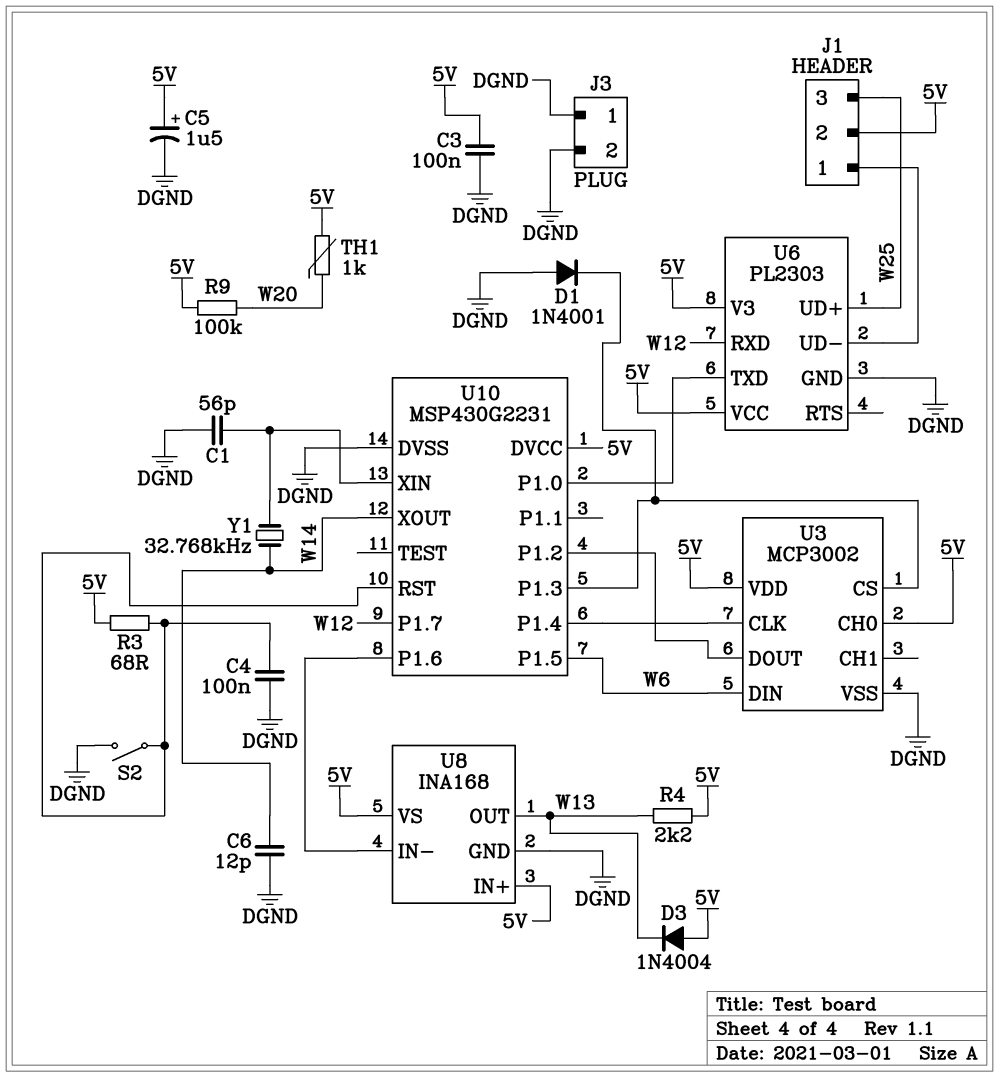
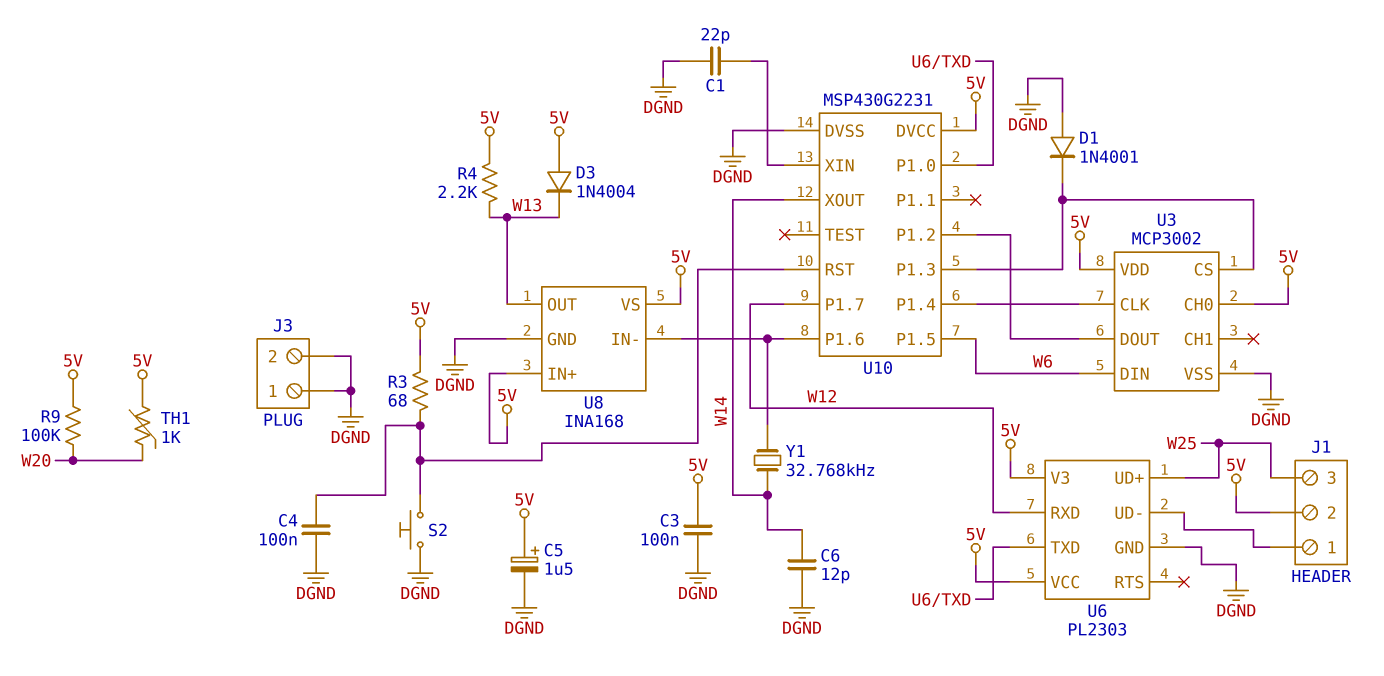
C1: 56pF (DGND, U10/XIN) -> 22pF (DGND, U10/XIN)
S2: switch (DGND, U10/RST) -> button (DGND, U10/RST)
Y1: 32.768kHz (U10/XIN, W14) -> 32.768kHz (U8/IN-, W14)

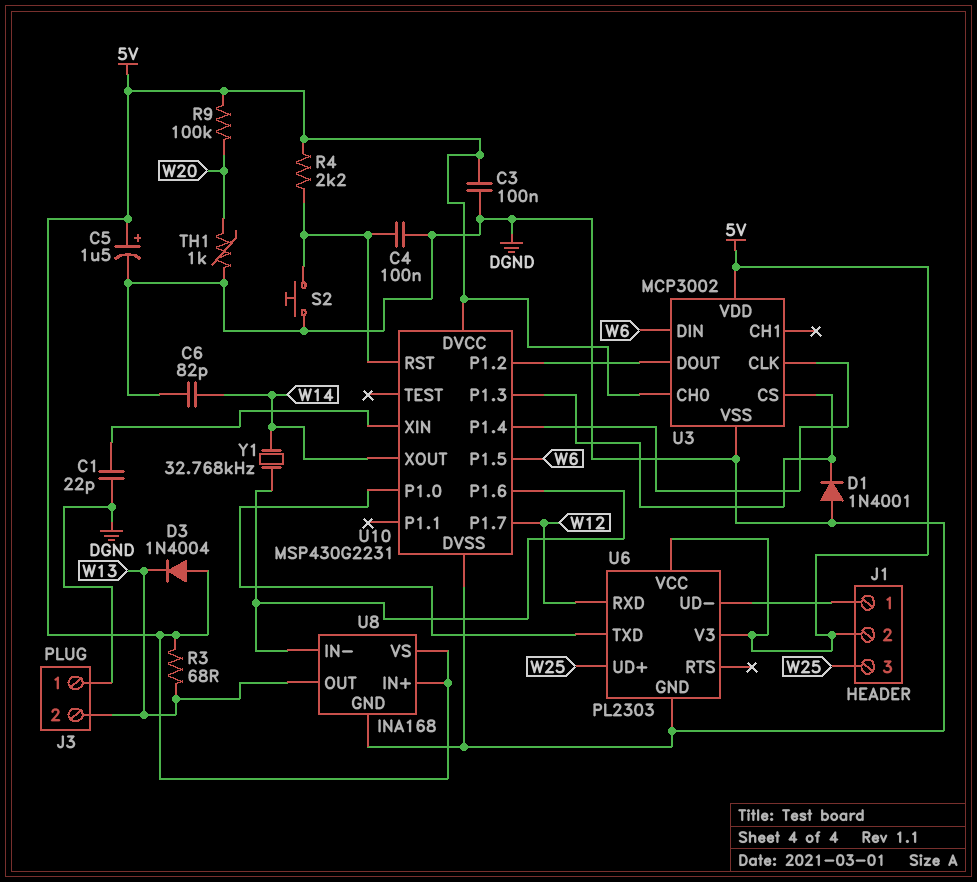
C6: 12pF (DGND, W14) -> 82pF (DGND, W14)
J3 pin 2: DGND -> W13
R3: 68 (5V, U10/RST) -> 68 (5V, W13)
R4: 2.2k (5V, W13) -> 2.2k (5V, U10/RST)
TH1: 1k (5V, W20) -> 1k (DGND, W20)

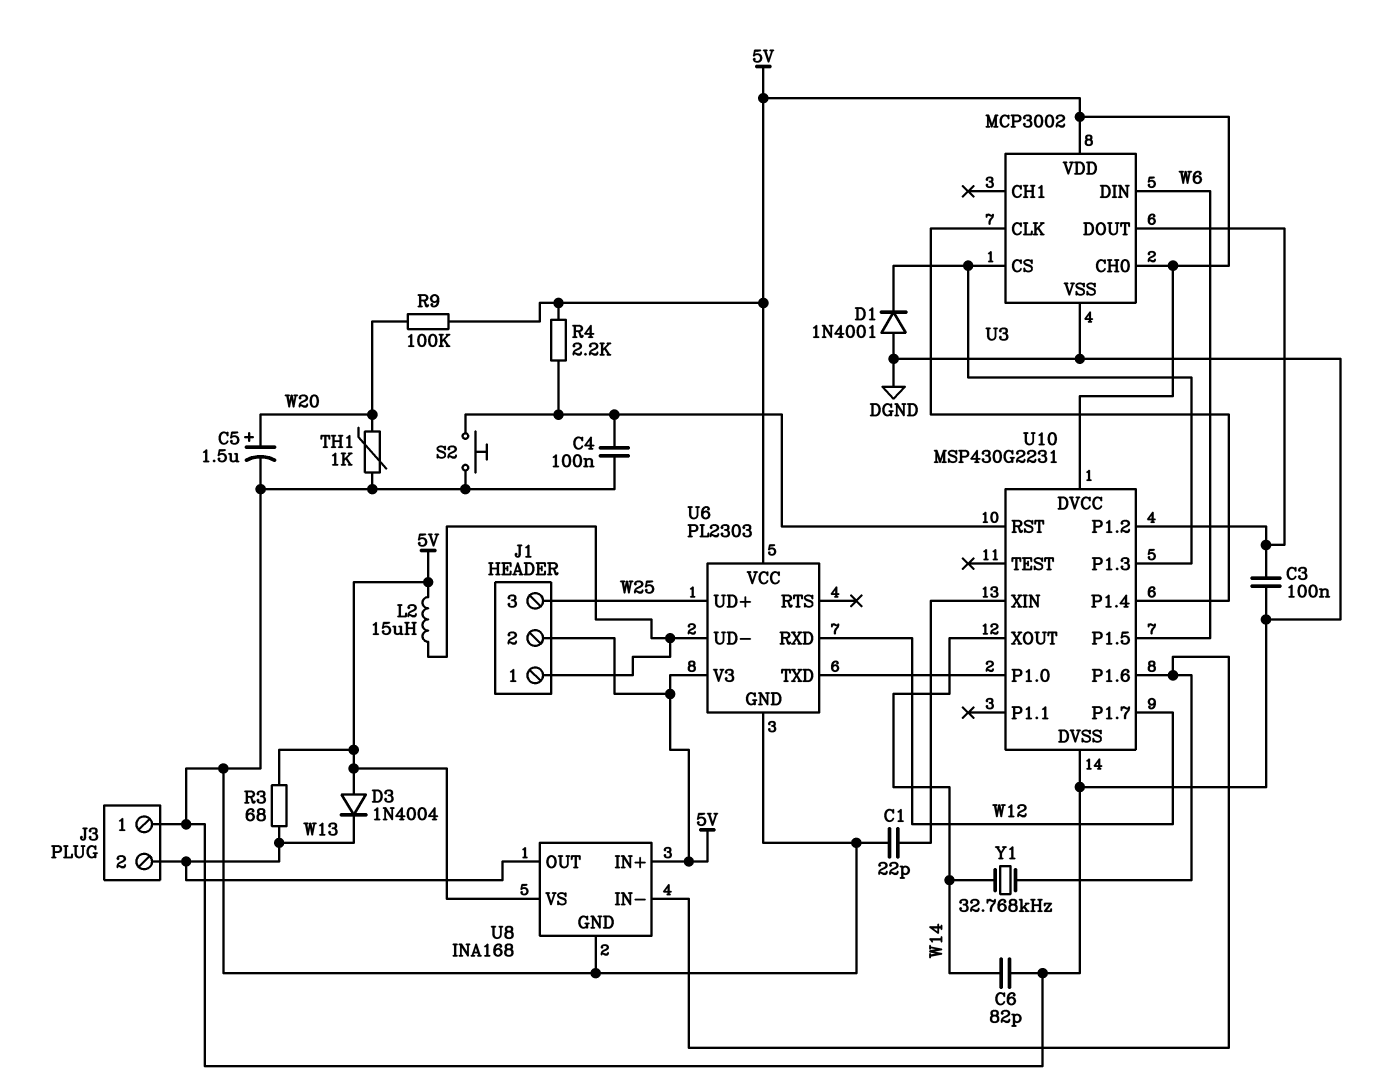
C3: 100nF (5V, DGND) -> 100nF (DGND, U3/DOUT)
C5: 1.5uF (plus 5V, minus DGND) -> 1.5uF (plus W20, minus DGND)
L2: none -> 15uH (5V, J1/1)

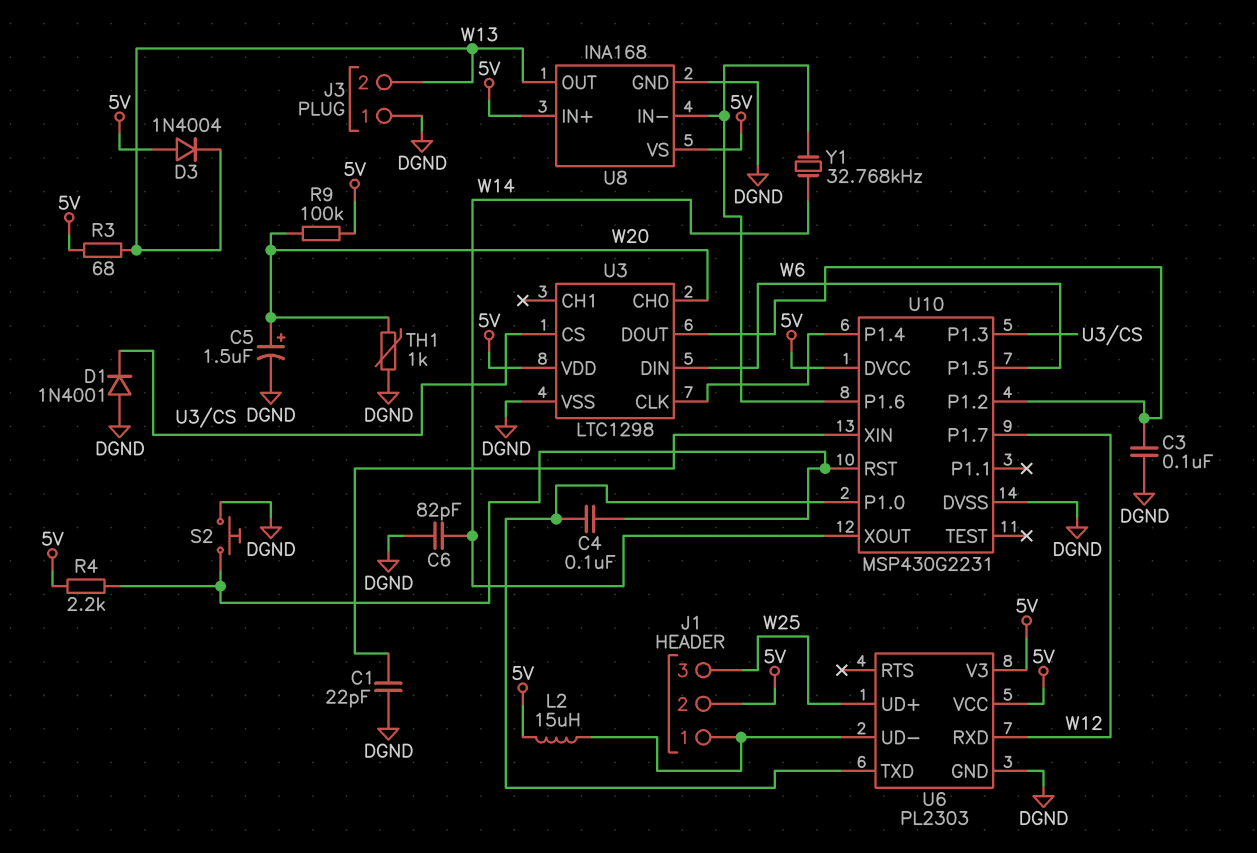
C4: 100nF (DGND, U10/RST) -> 100nF (U6/TXD, U10/RST)
U3: MCP3002 -> LTC1298
U3 pin CH0: 5V -> W20

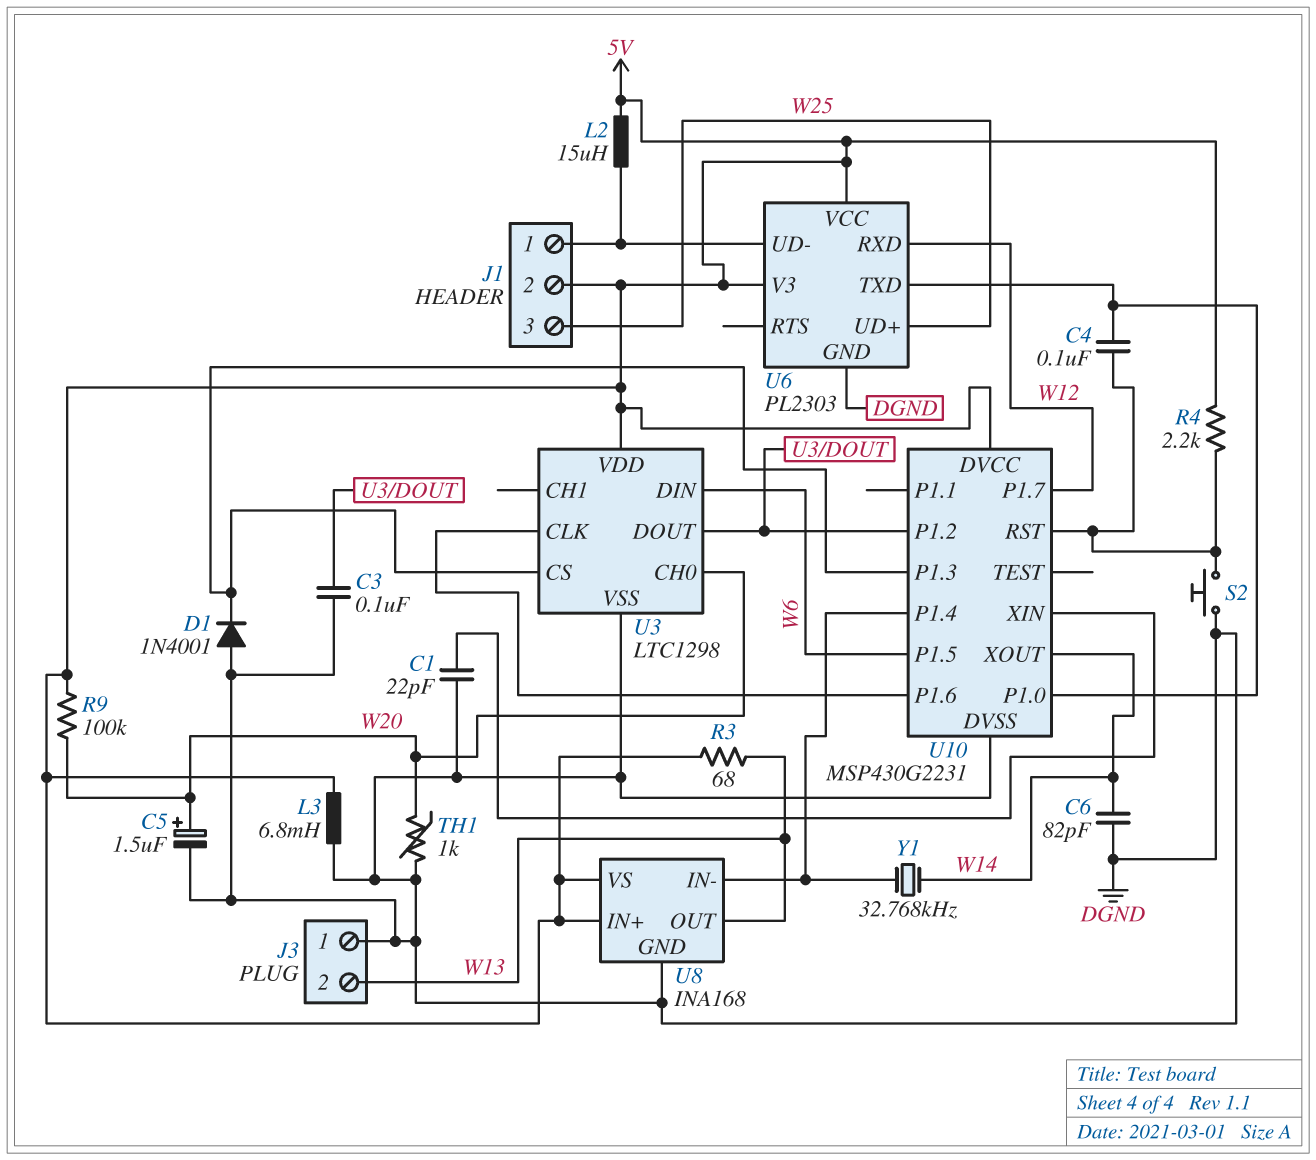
D3: diode 1N4004 (A 5V, K W13) -> none
L3: none -> 6.8mH (5V, DGND)
U10 pin P1.4: U3/CLK -> U8/IN-
U10 pin P1.6: U8/IN- -> U3/CLK

